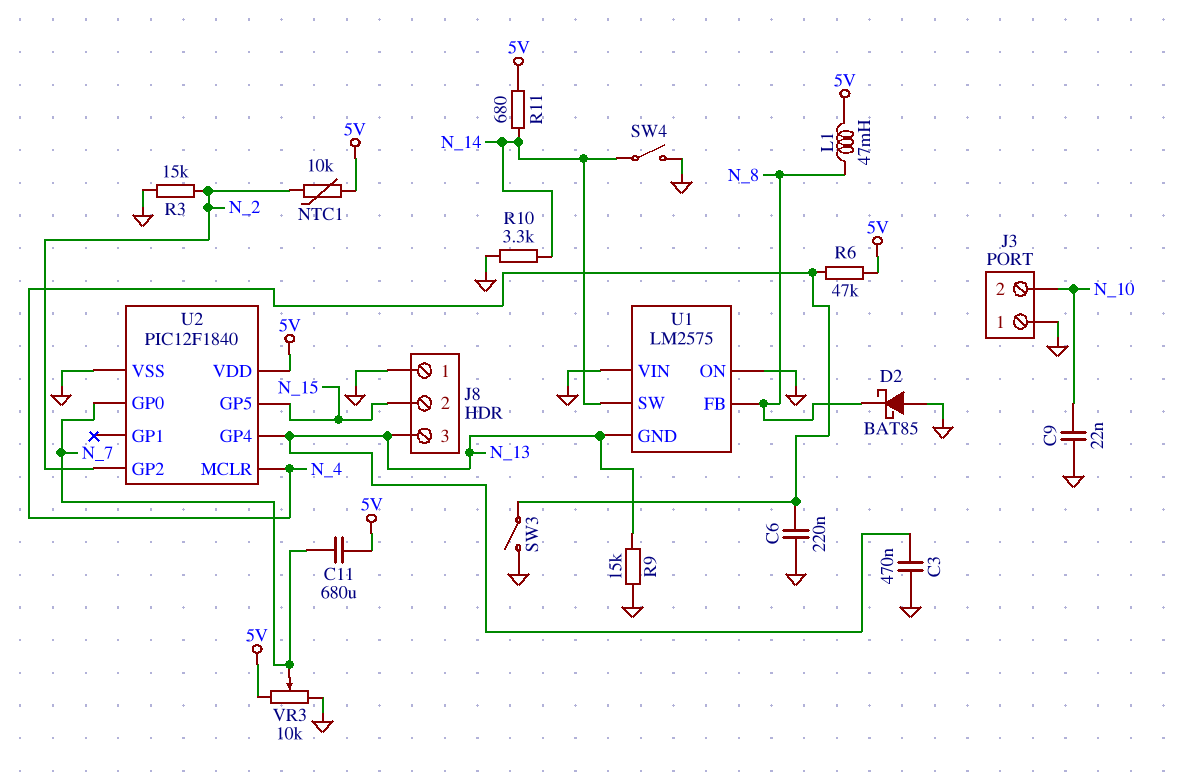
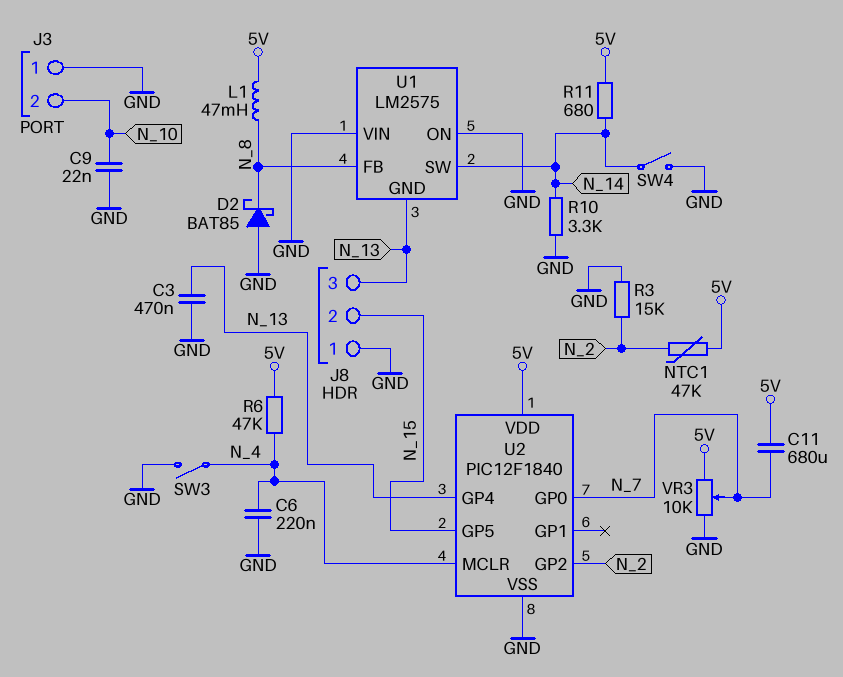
NTC1: 10k (5V, N_2) -> 47k (5V, N_2)
R9: 15k (GND, N_13) -> none

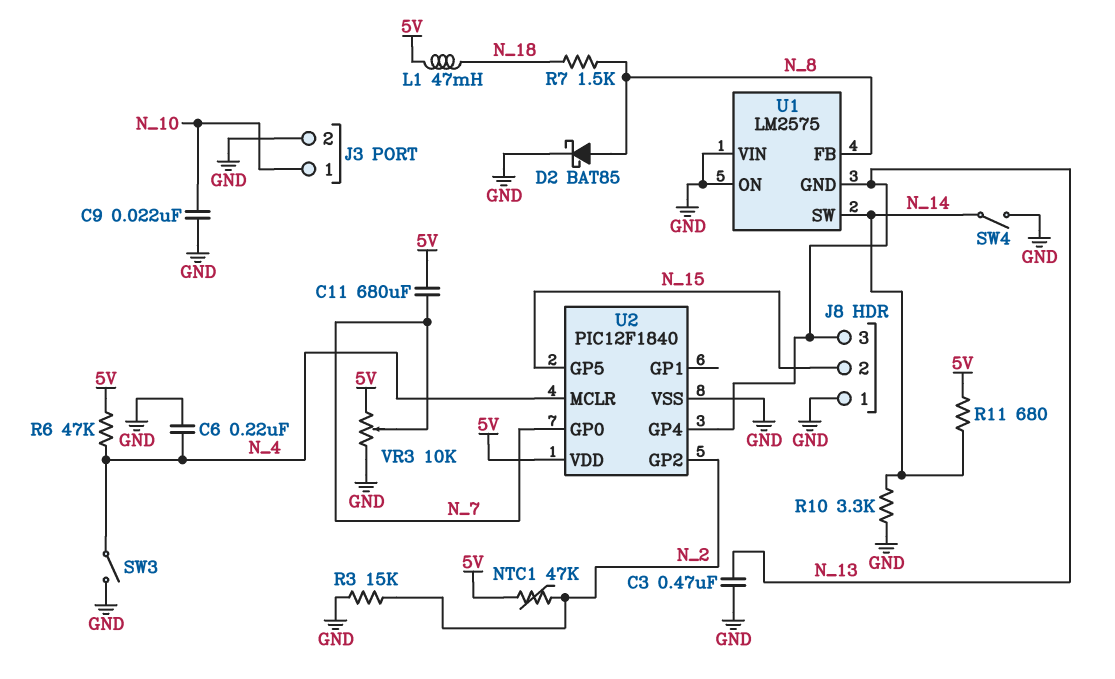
D2: schottky BAT85 (A GND, K N_8) -> schottky BAT85 (A N_8, K GND)
J3 pin 1: GND -> N_10
J3 pin 2: N_10 -> GND
L1: 47mH (5V, N_8) -> 47mH (5V, N_18)
R7: none -> 1.5k (N_8, N_18)

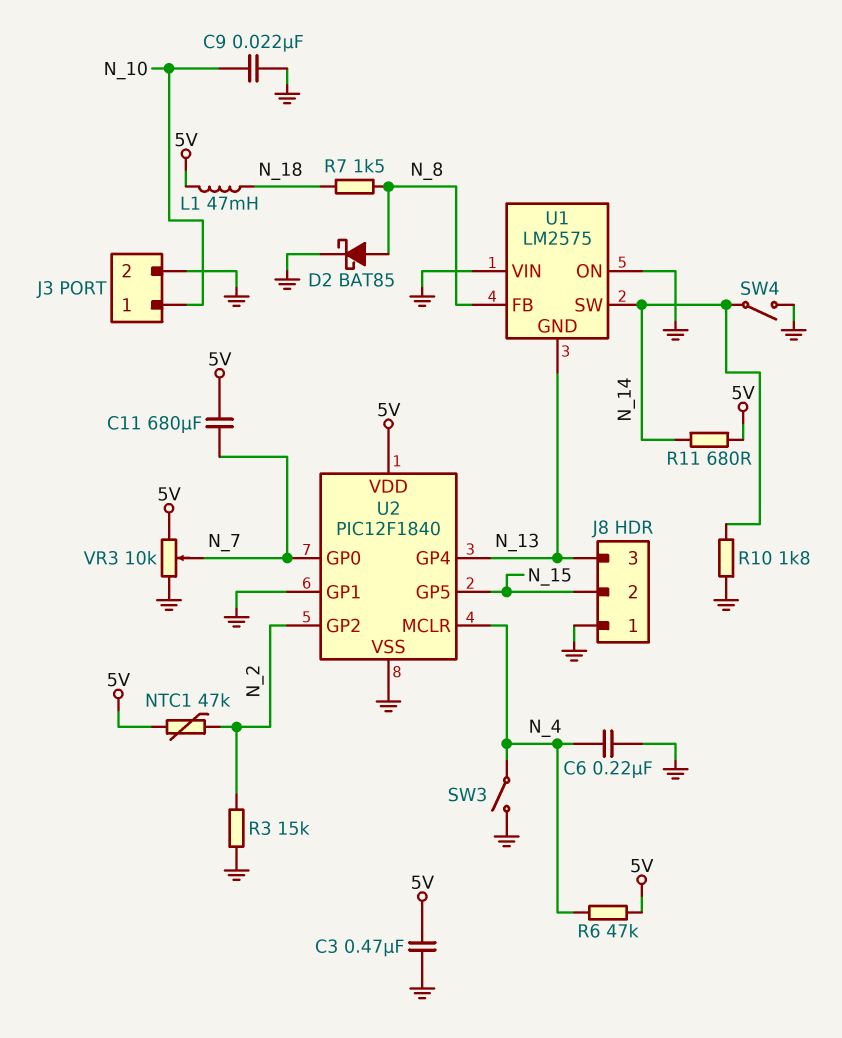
C3: 470nF (GND, N_13) -> 470nF (5V, GND)
R10: 3.3k (GND, N_14) -> 1.8k (GND, N_14)
U2 pin GP1: none -> GND

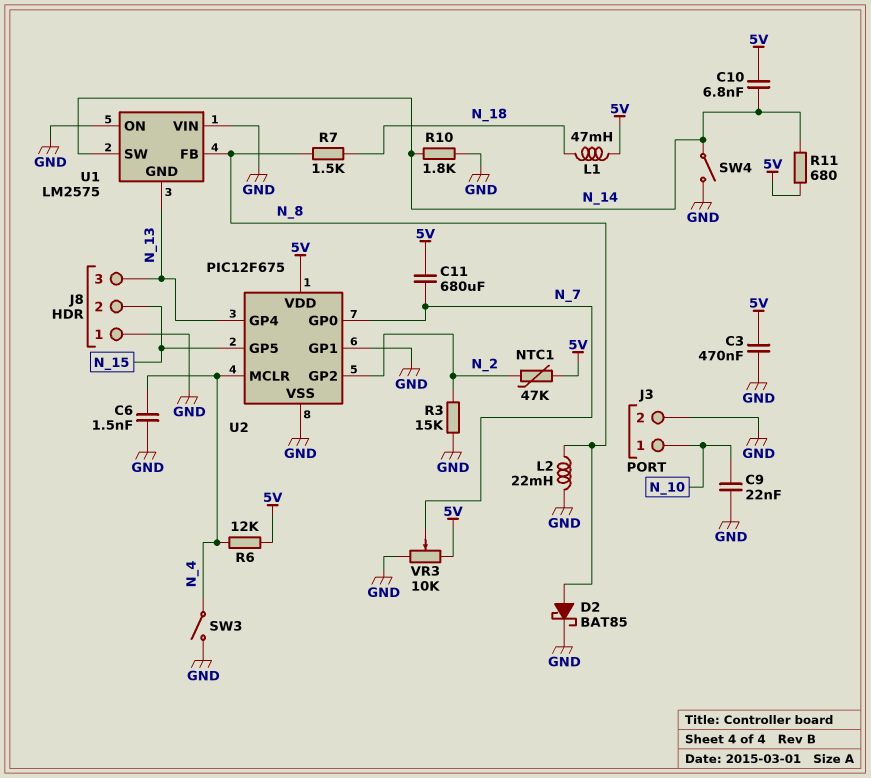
C6: 220nF (GND, N_4) -> 1.5nF (GND, N_4)
C10: none -> 6.8nF (5V, N_14)
L2: none -> 22mH (GND, N_8)
R6: 47k (5V, N_4) -> 12k (5V, N_4)
U2: PIC12F1840 -> PIC12F675

